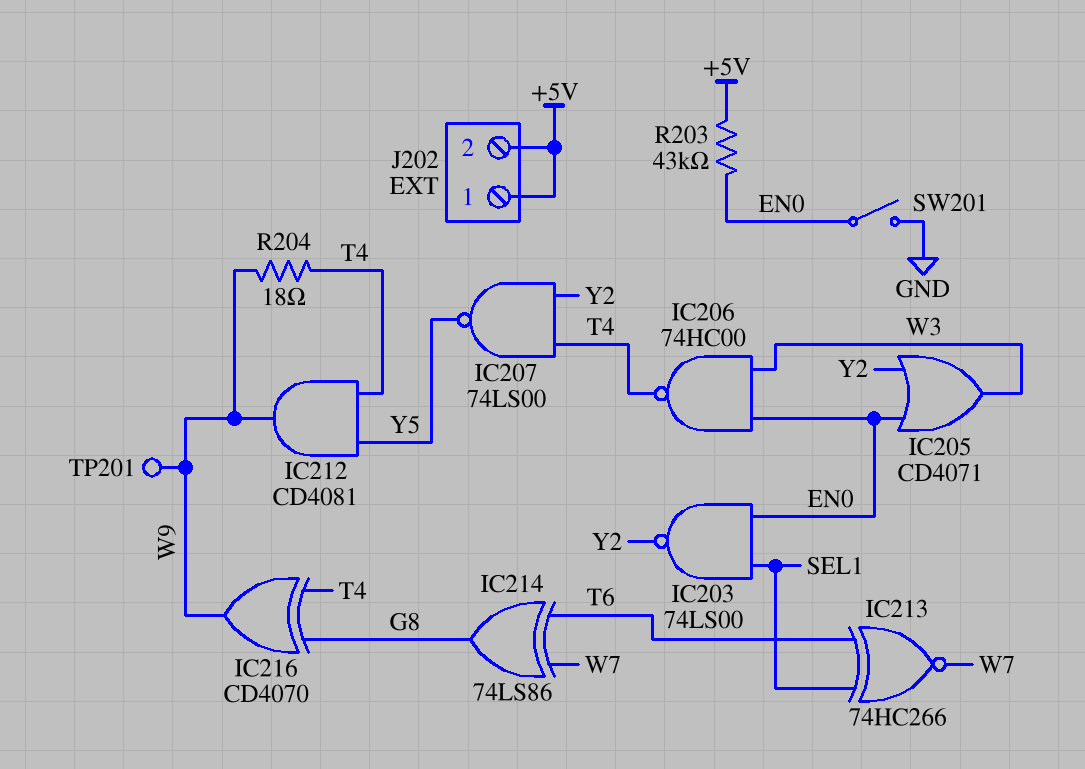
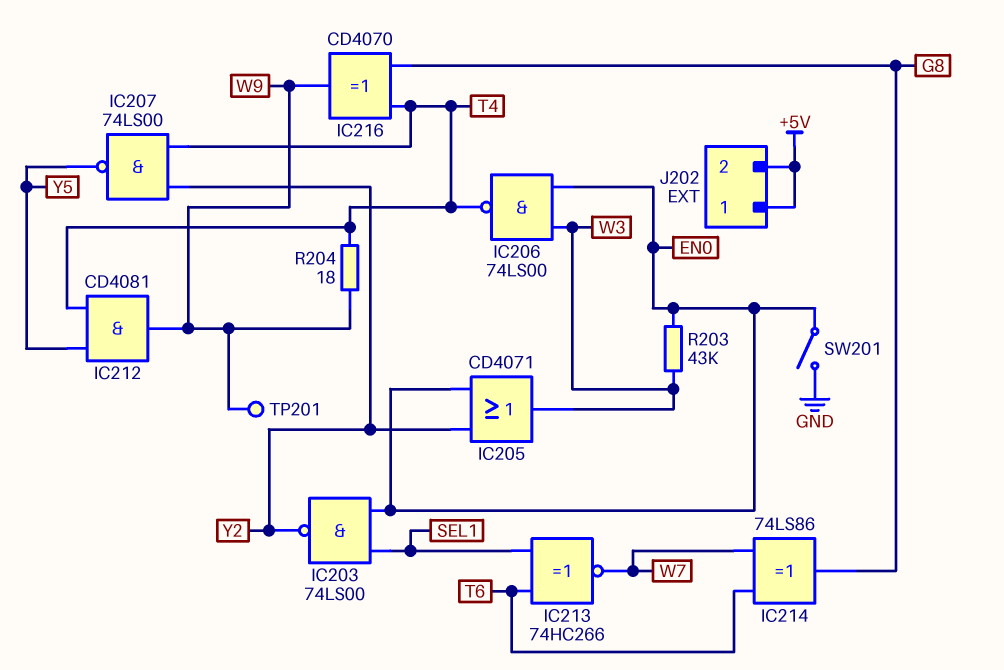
IC206: NAND 74HC00 (in EN0, in W3, out T4) -> NAND 74LS00 (in EN0, in W3, out T4)
R203: 43k (+5V, EN0) -> 43k (EN0, W3)

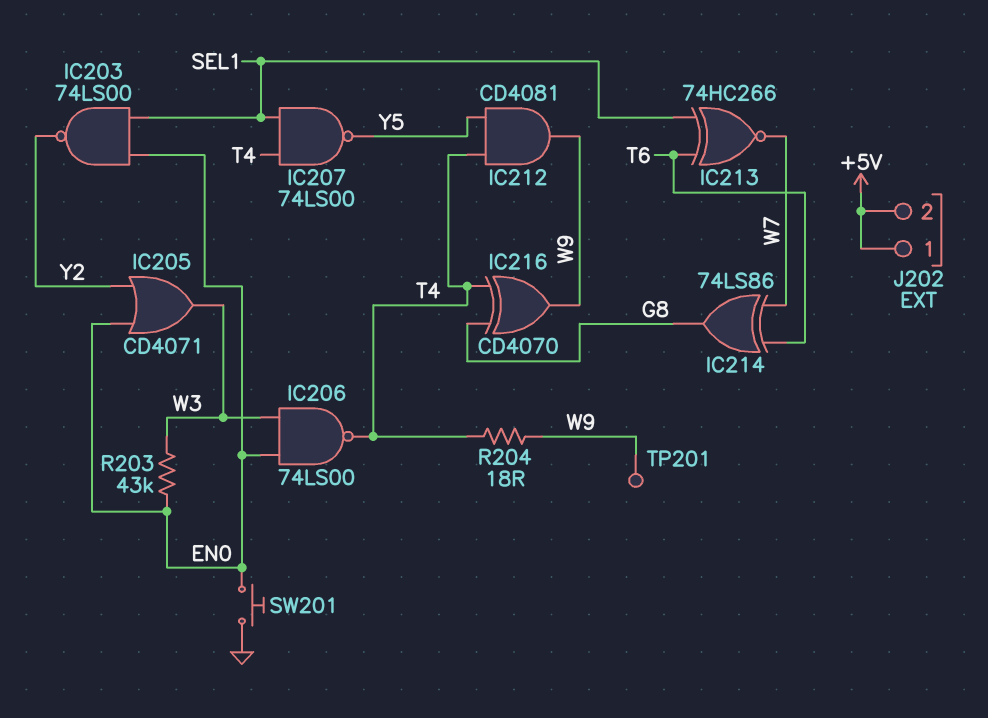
IC207: NAND 74LS00 (in T4, in Y2, out Y5) -> NAND 74LS00 (in SEL1, in T4, out Y5)
SW201: switch (EN0, GND) -> button (EN0, GND)

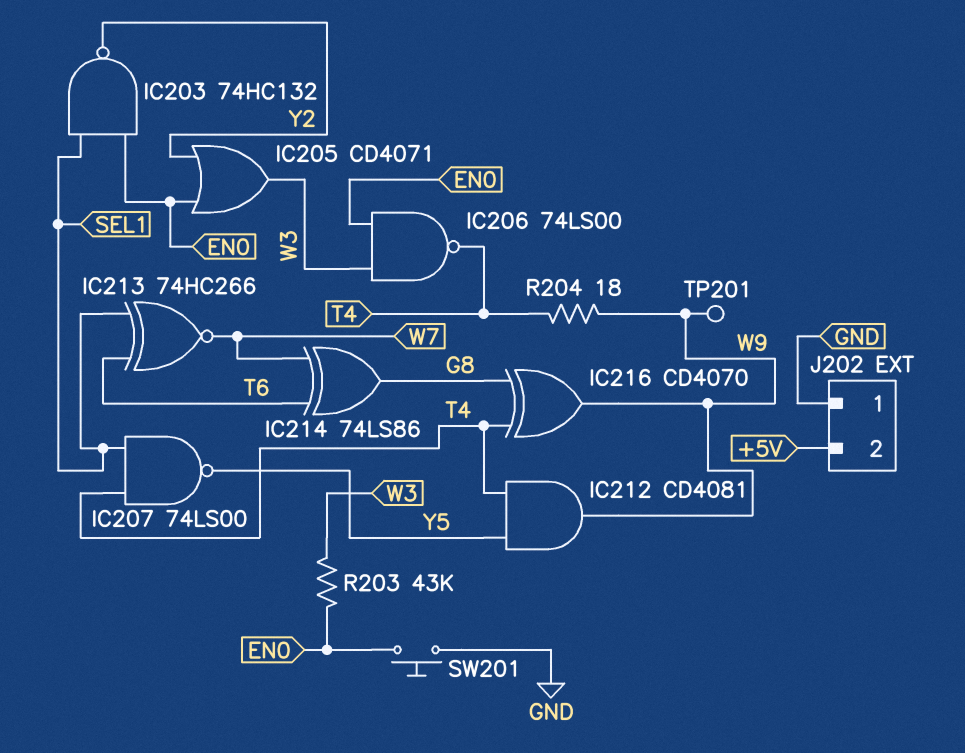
IC203: NAND 74LS00 (in EN0, in SEL1, out Y2) -> NAND 74HC132 (in EN0, in SEL1, out Y2)
J202 pin 1: +5V -> GND

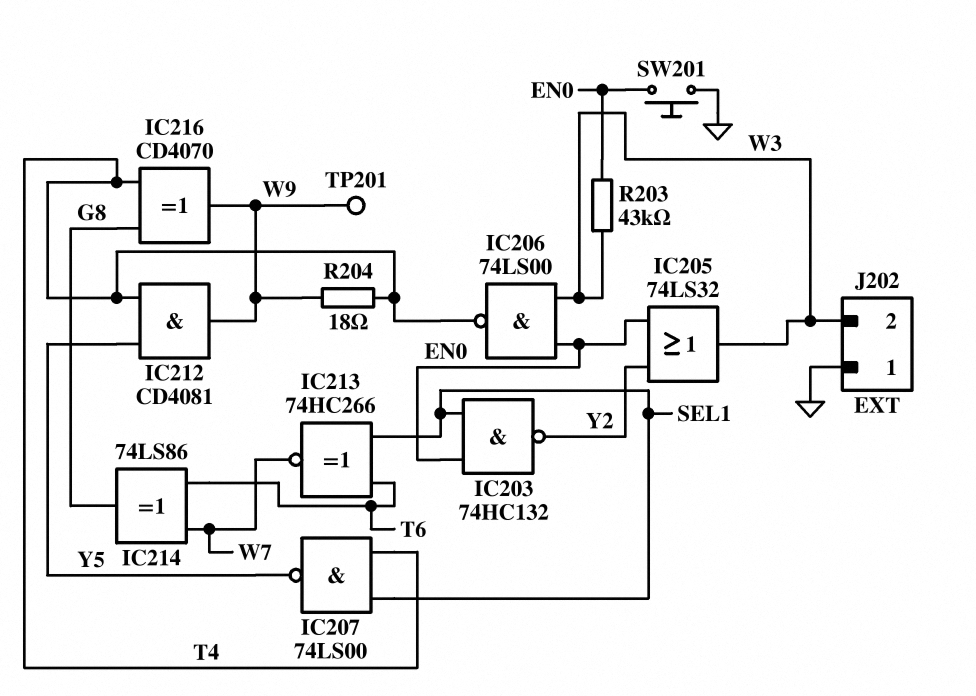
IC205: OR CD4071 (in EN0, in Y2, out W3) -> OR 74LS32 (in EN0, in Y2, out W3)
J202 pin 2: +5V -> W3

